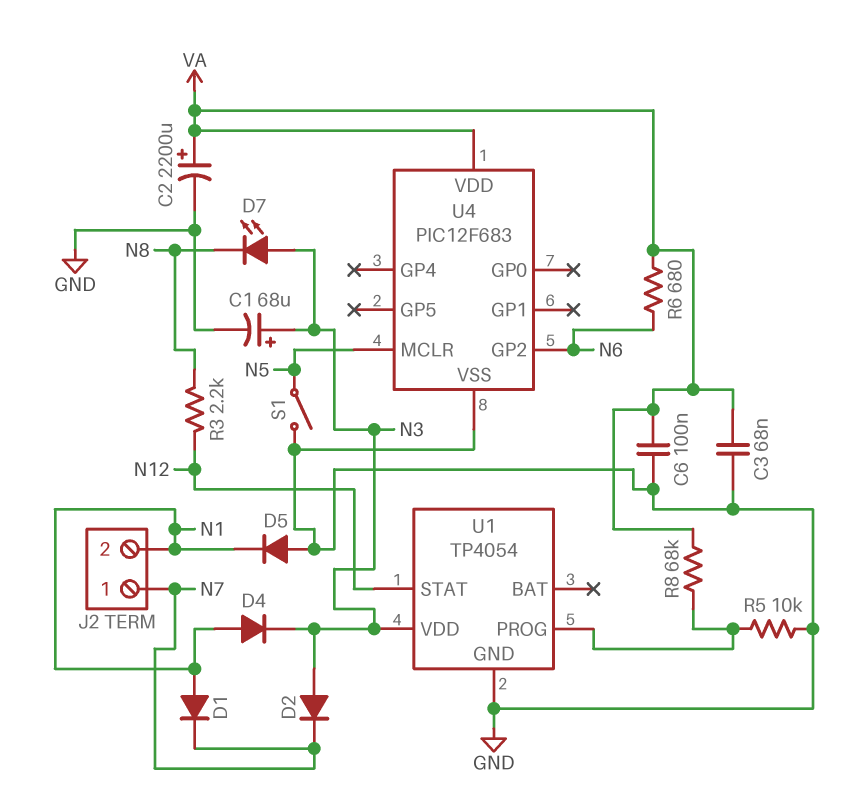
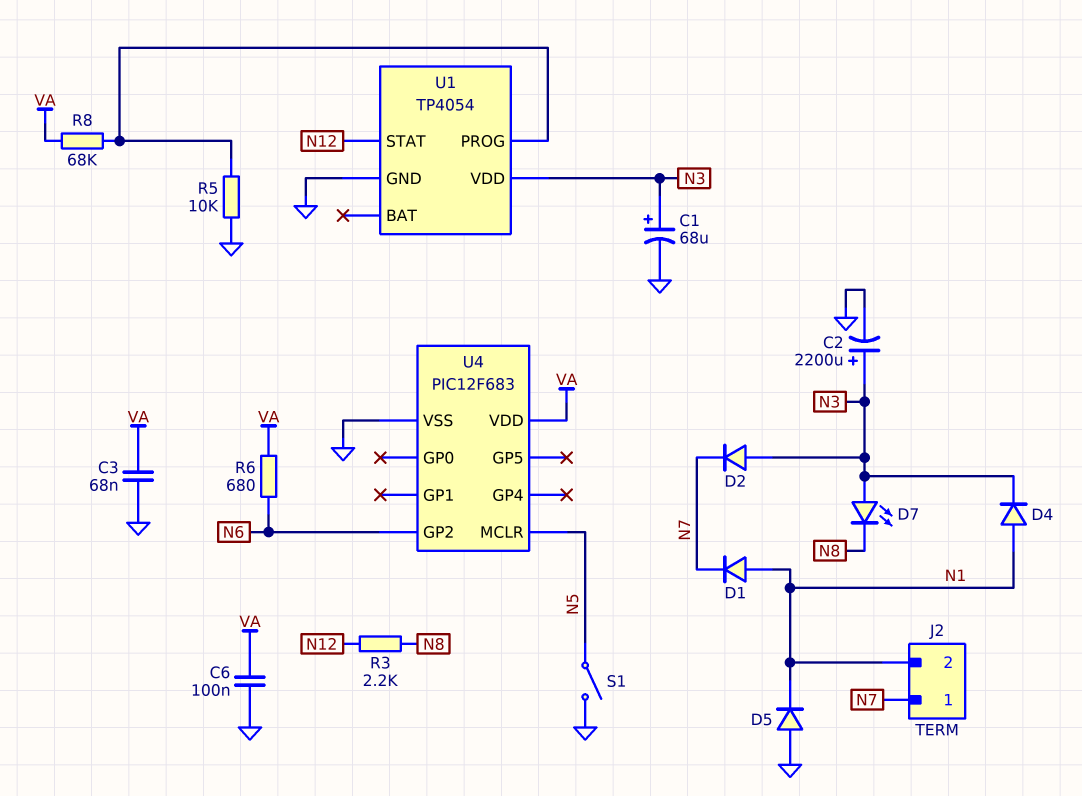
C2: 2200uF (plus VA, minus GND) -> 2200uF (plus N3, minus GND)

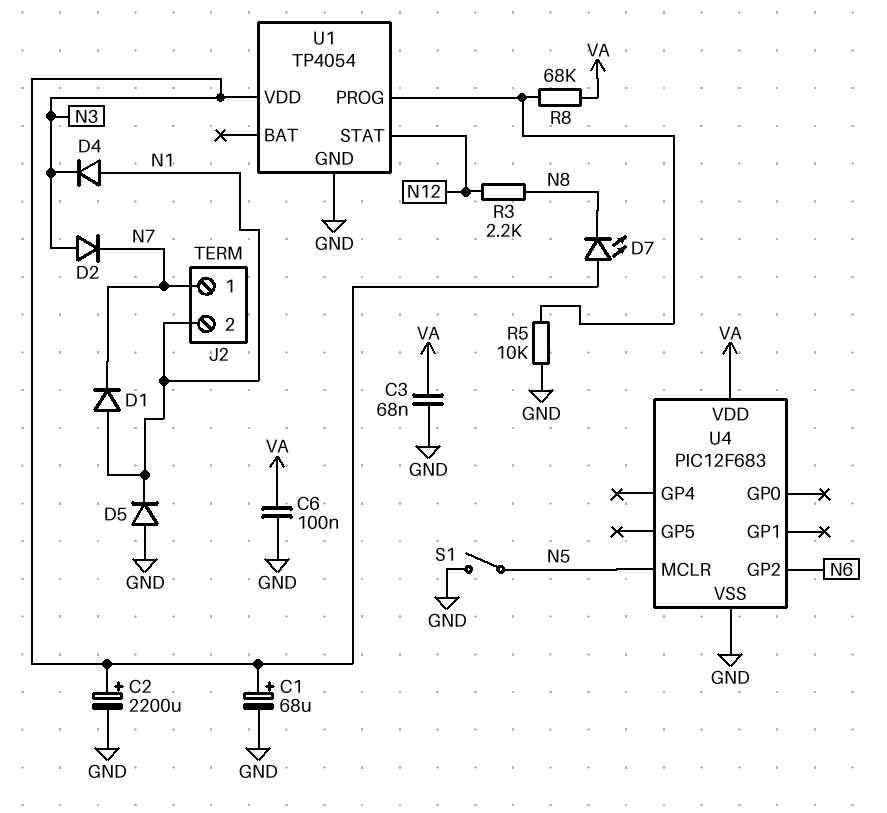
R6: 680 (N6, VA) -> none

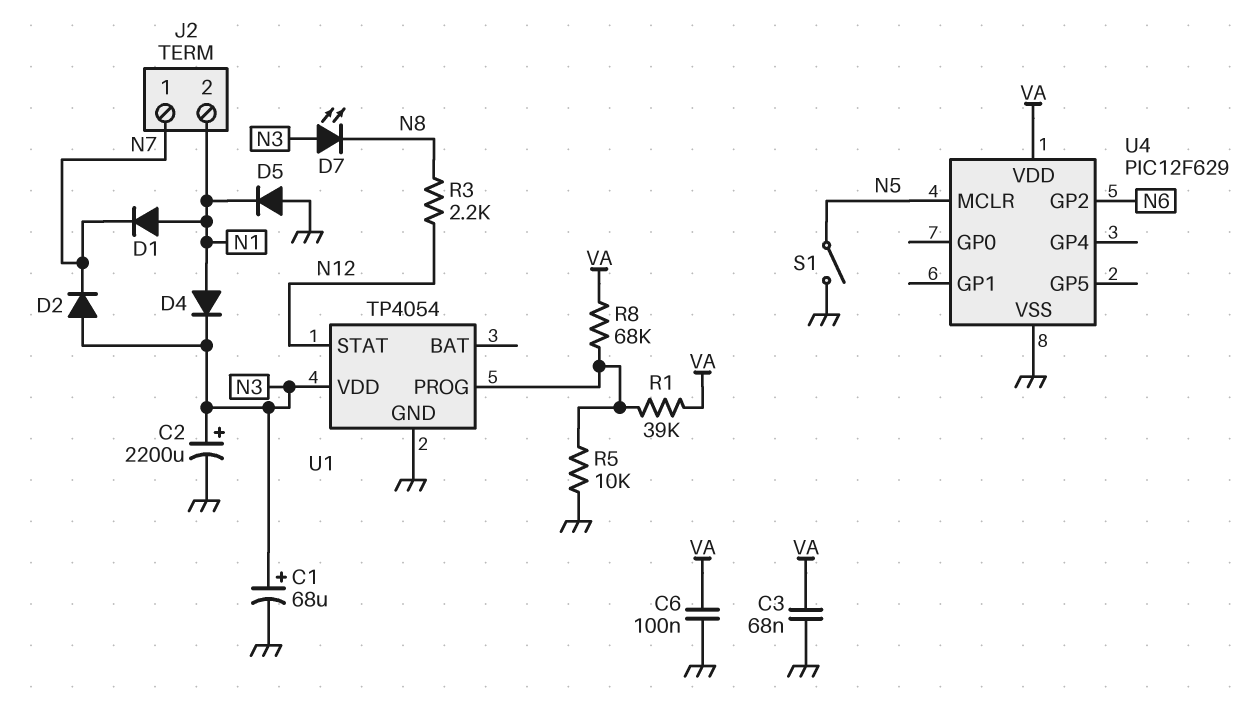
R1: none -> 39k (U1/PROG, VA)
U4: PIC12F683 -> PIC12F629

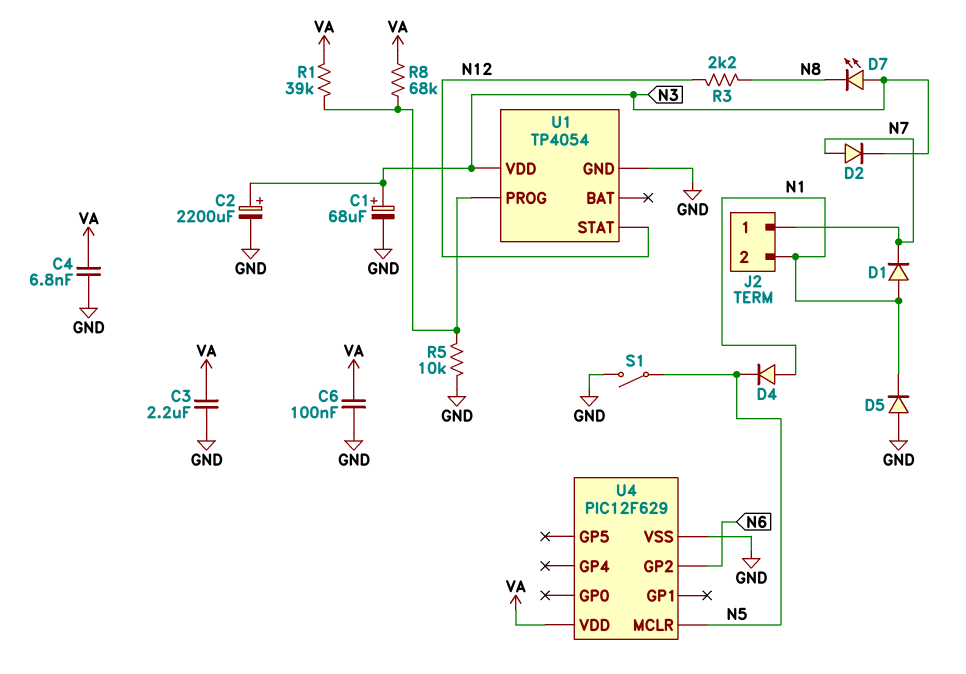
C3: 68nF (GND, VA) -> 2.2uF (GND, VA)
C4: none -> 6.8nF (GND, VA)
D2: diode (A N3, K N7) -> diode (A N7, K N3)
D4: diode (A N1, K N3) -> diode (A N1, K N5)

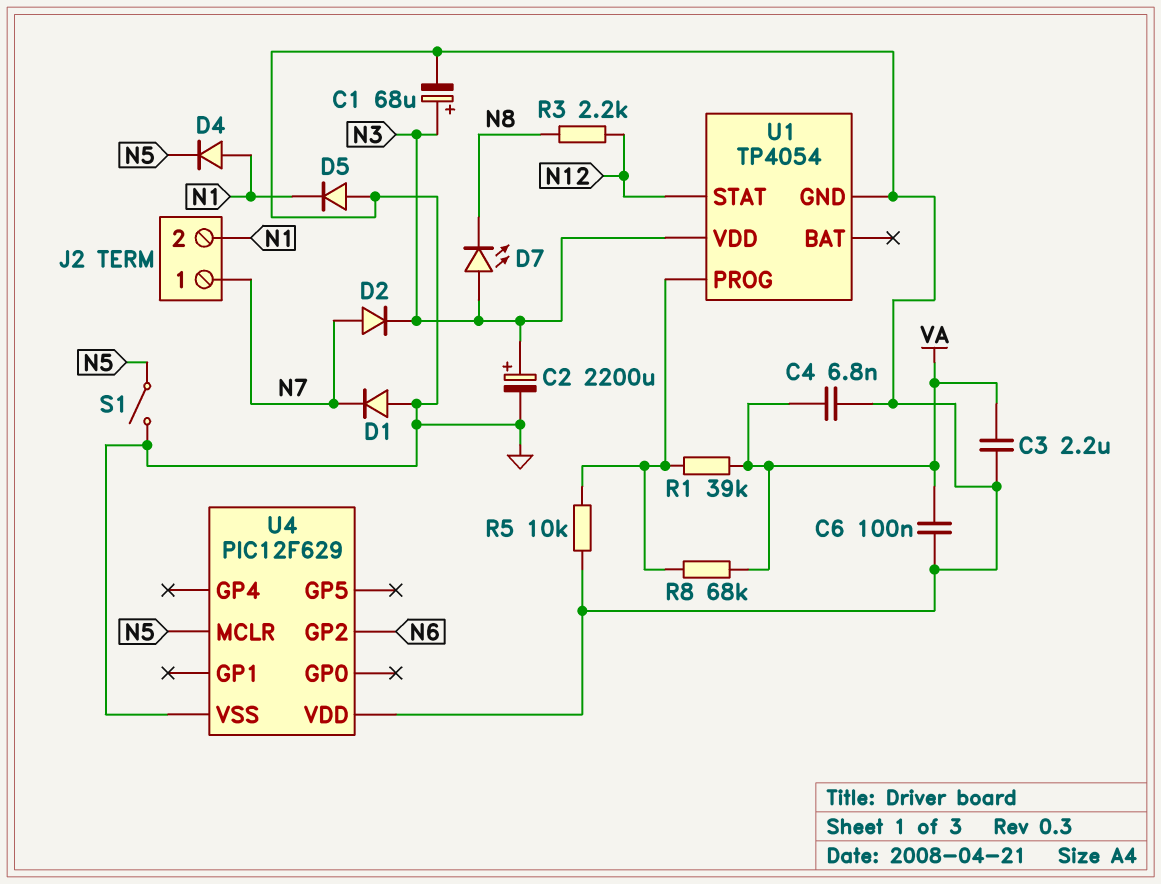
D1: diode (A N1, K N7) -> diode (A GND, K N7)
U4 pin VDD: VA -> GND

